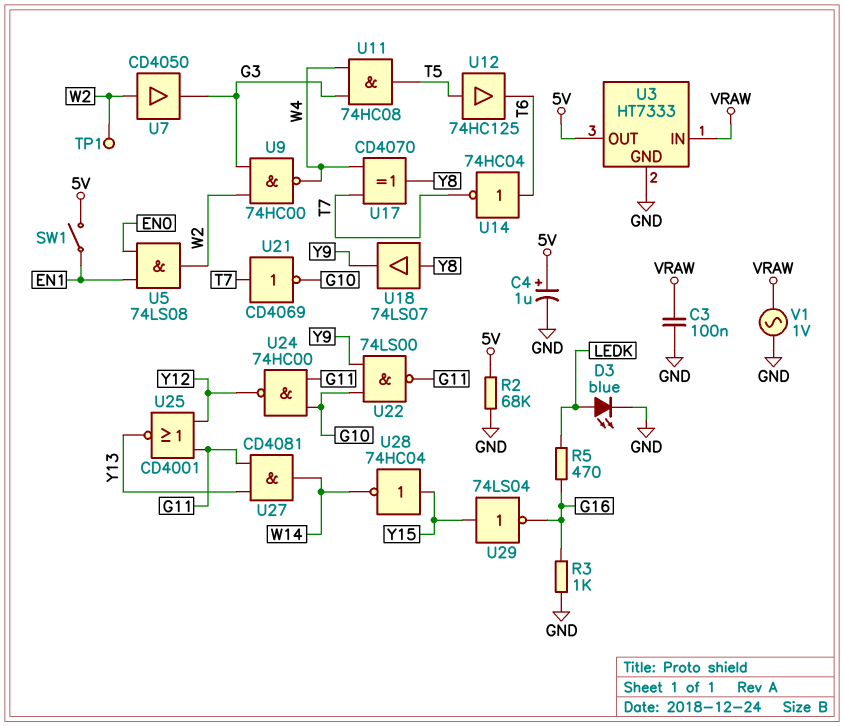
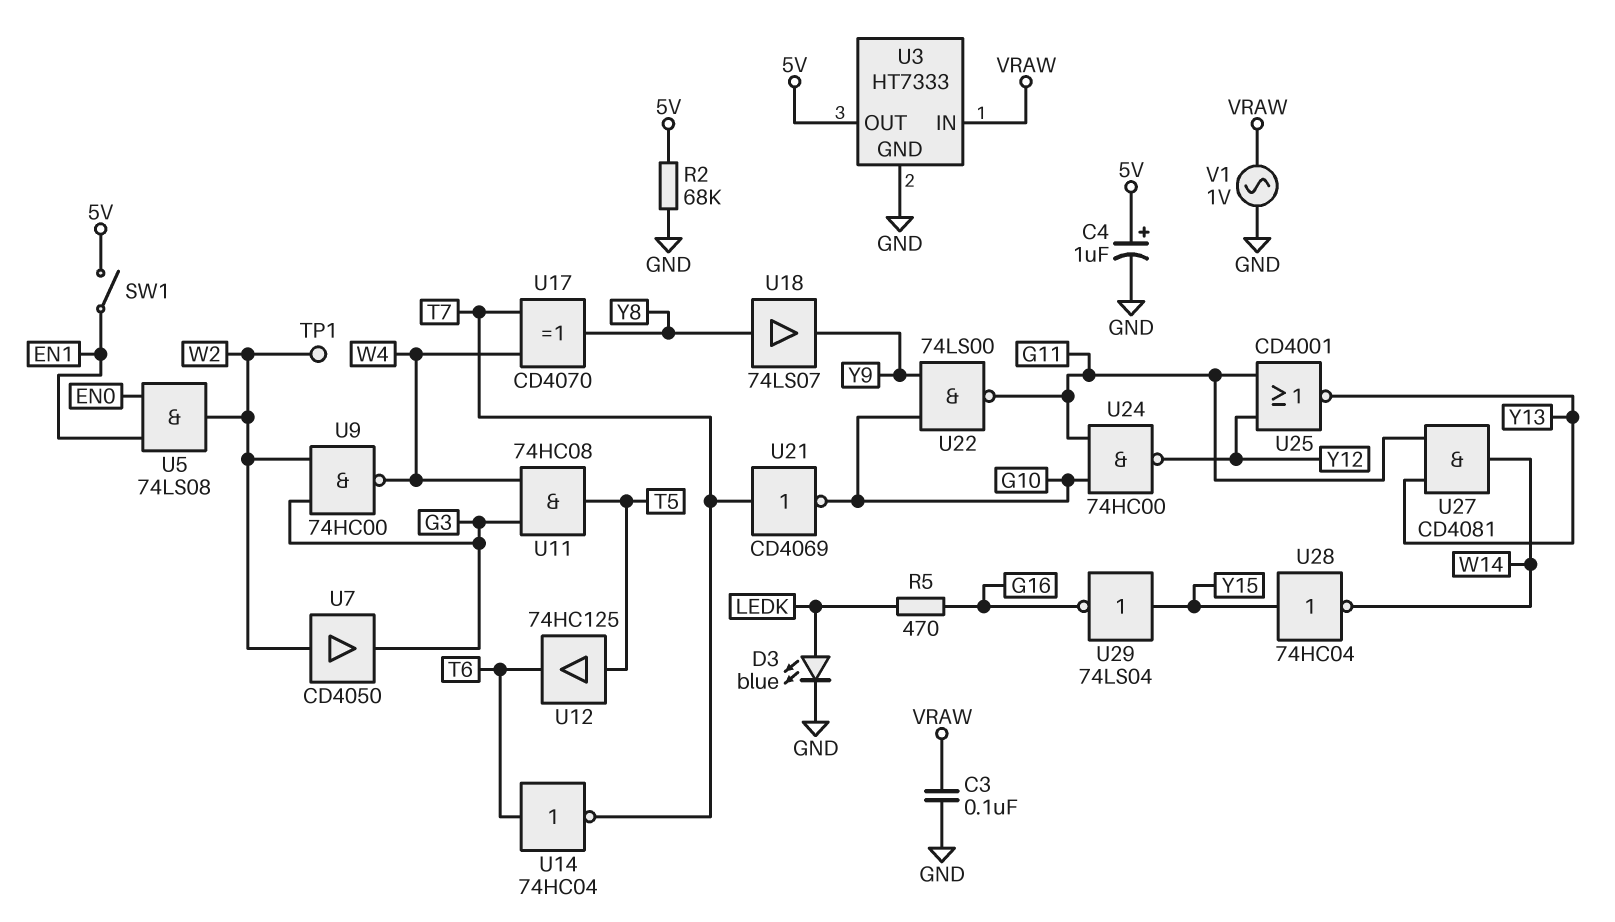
R3: 1k (G16, GND) -> none

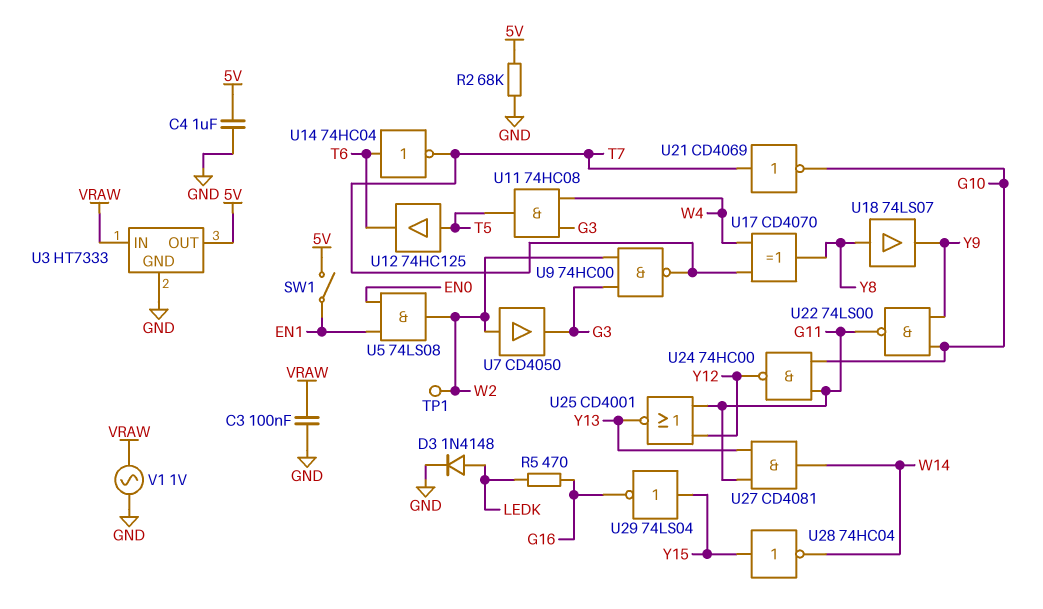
C4: 1uF (plus 5V, minus GND) -> 1uF (5V, GND)
D3: LED blue (A LEDK, K GND) -> diode 1N4148 (A LEDK, K GND)
U9: NAND 74HC00 (in G3, in W2, out W4) -> NAND 74HC00 (in G3, in W2, out T7)

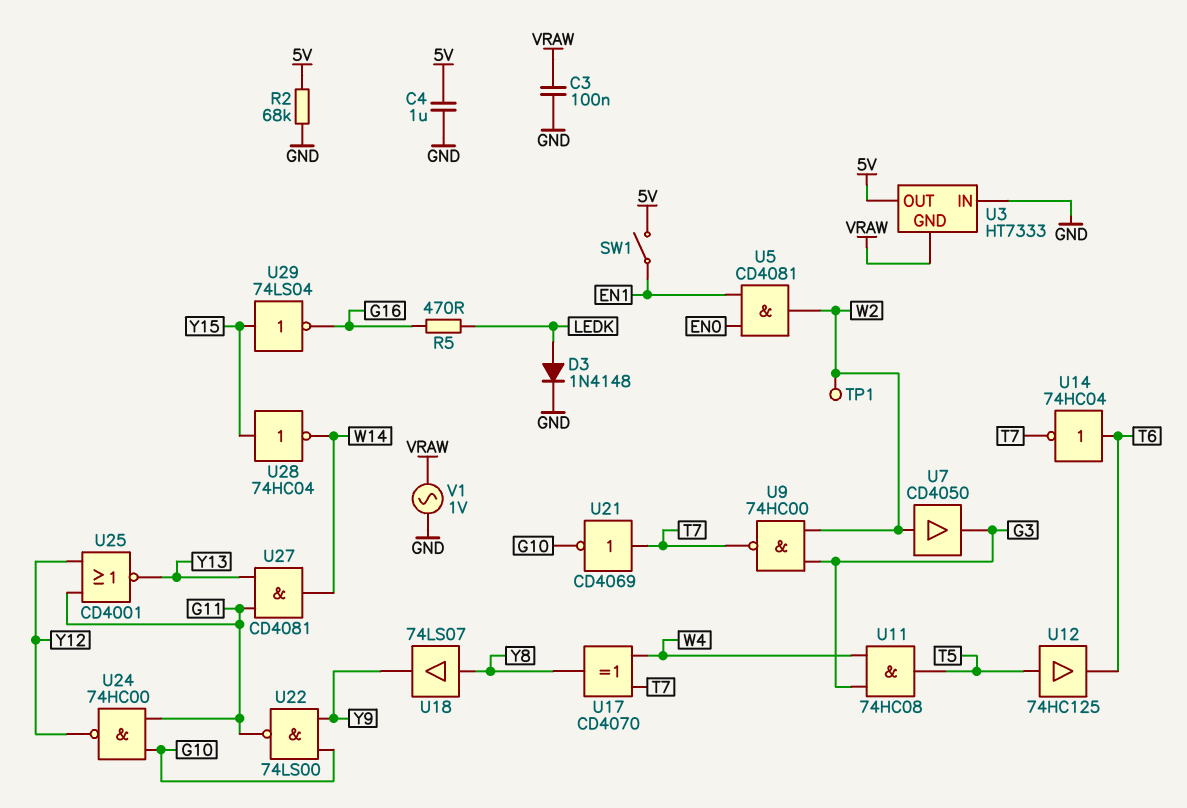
U3 pin GND: GND -> VRAW
U3 pin IN: VRAW -> GND
U5: AND 74LS08 (in EN0, in EN1, out W2) -> AND CD4081 (in EN0, in EN1, out W2)

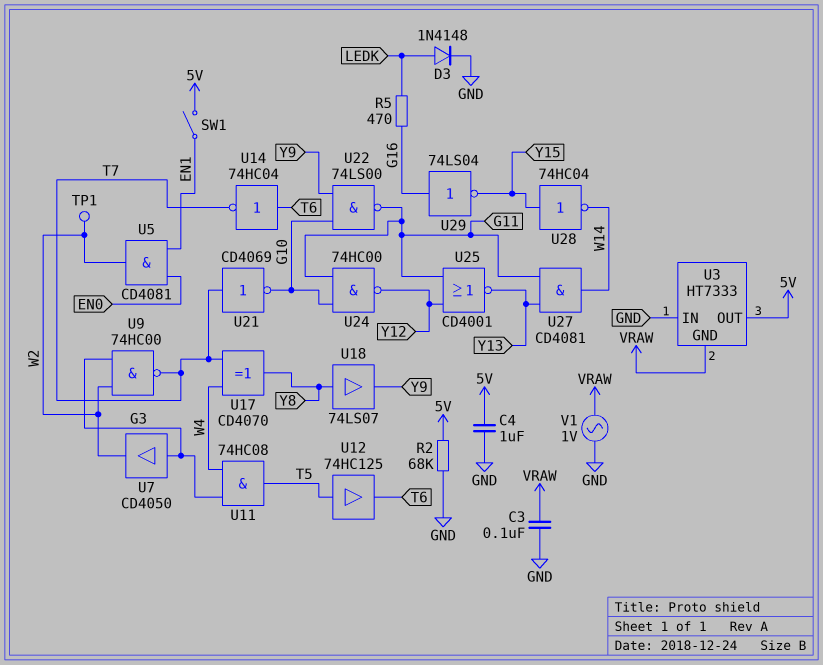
U7: buffer CD4050 (in W2, out G3) -> buffer CD4050 (in G3, out W2)
U29: NOT 74LS04 (in Y15, out G16) -> NOT 74LS04 (in G16, out Y15)

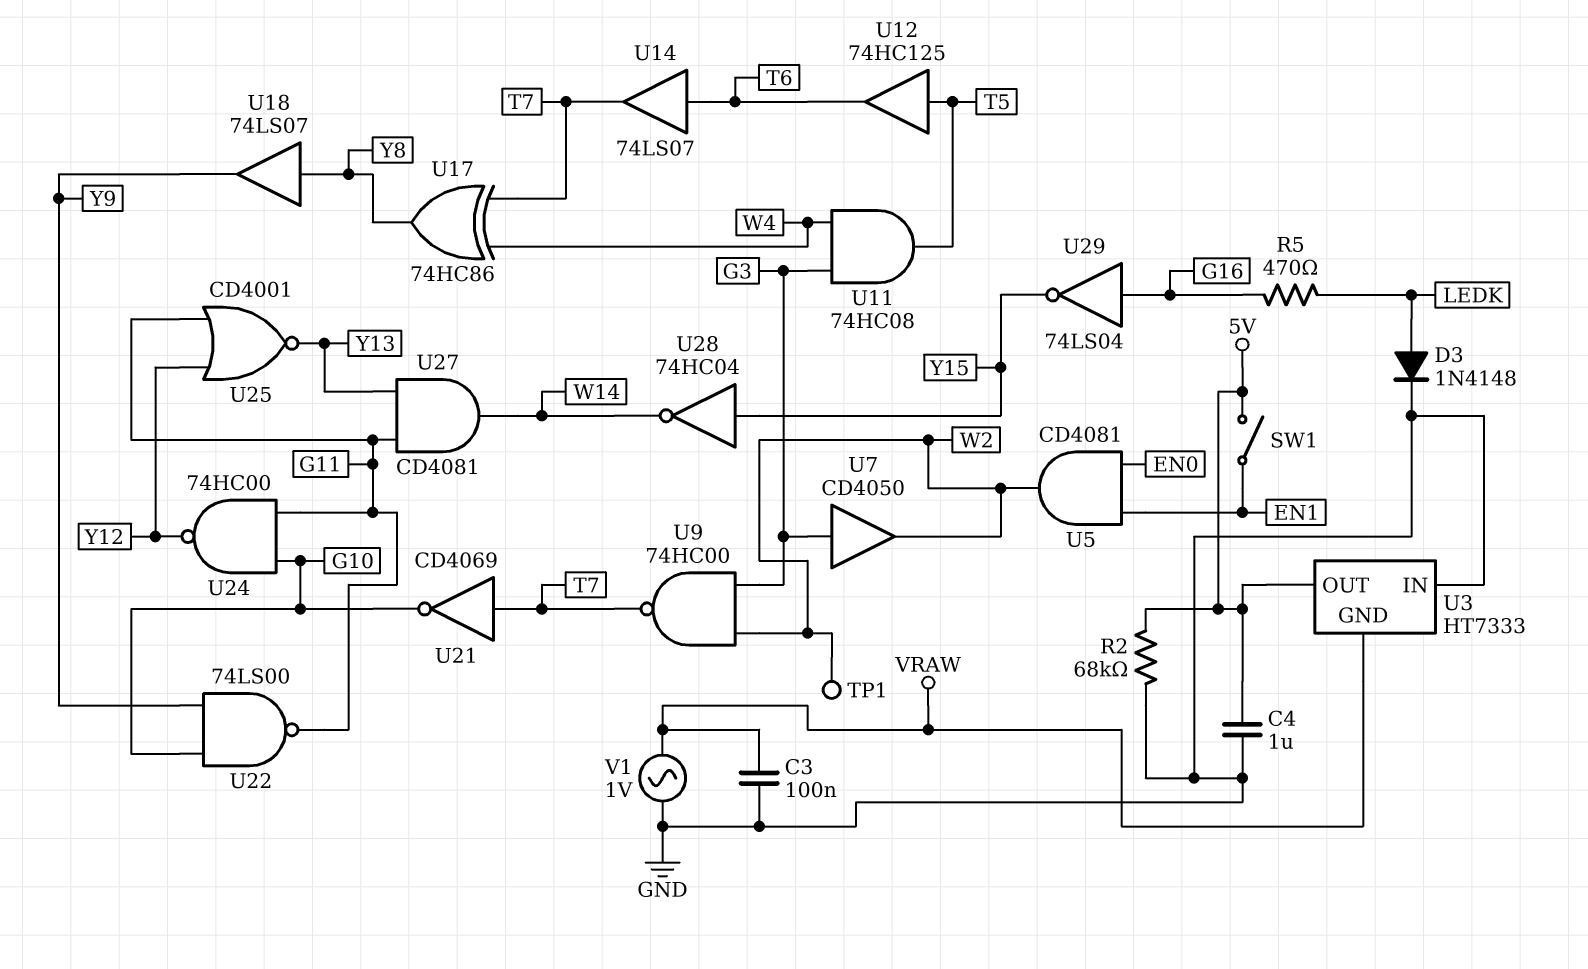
U14: NOT 74HC04 (in T6, out T7) -> buffer 74LS07 (in T6, out T7)
U17: XOR CD4070 (in T7, in W4, out Y8) -> XOR 74HC86 (in T7, in W4, out Y8)

